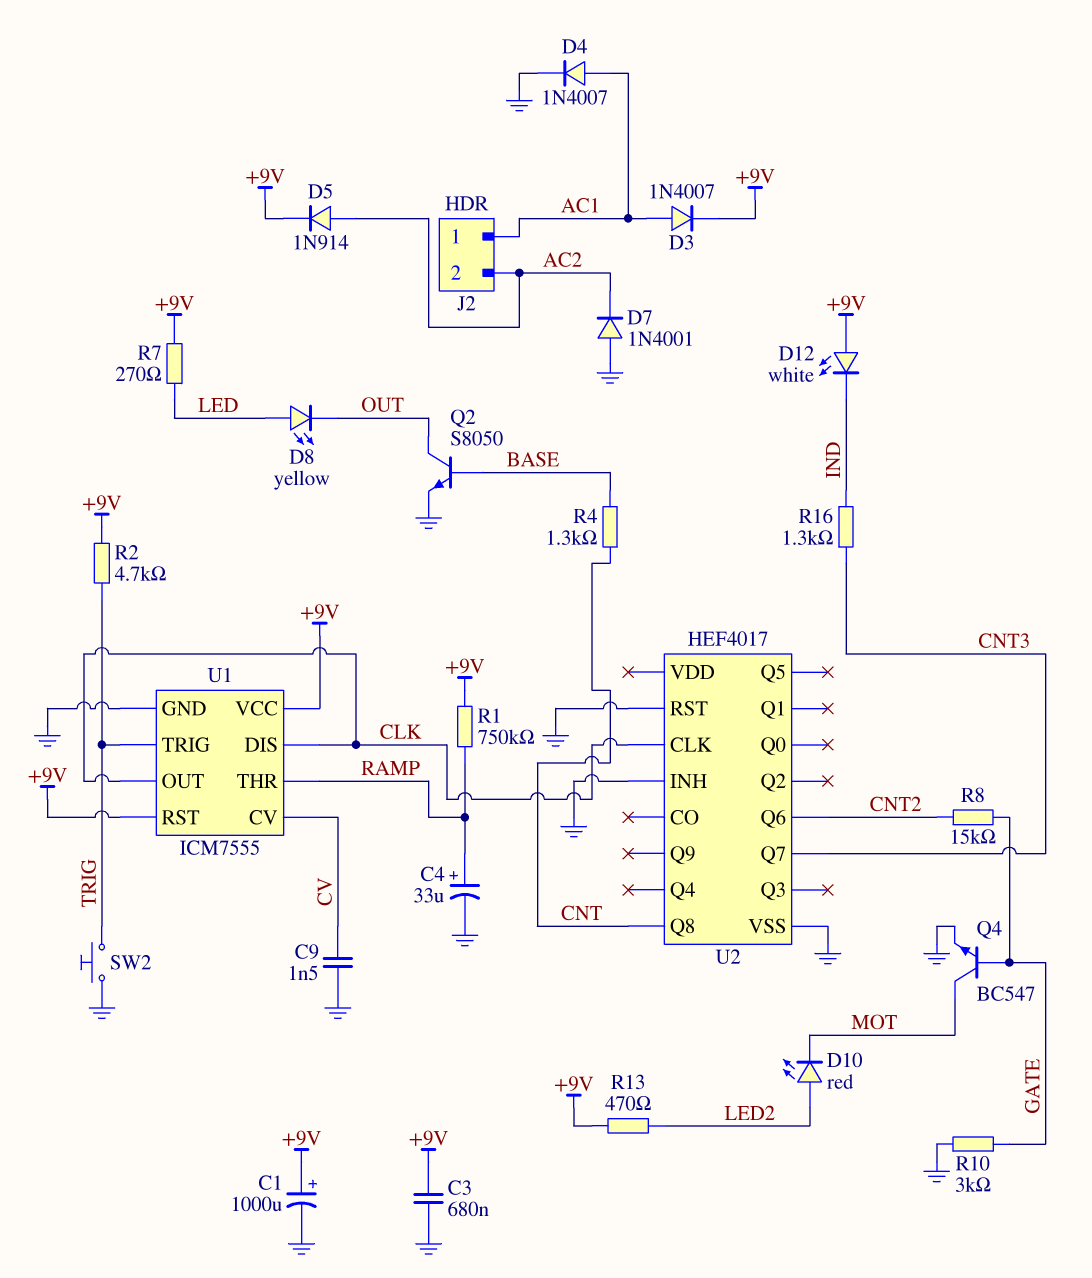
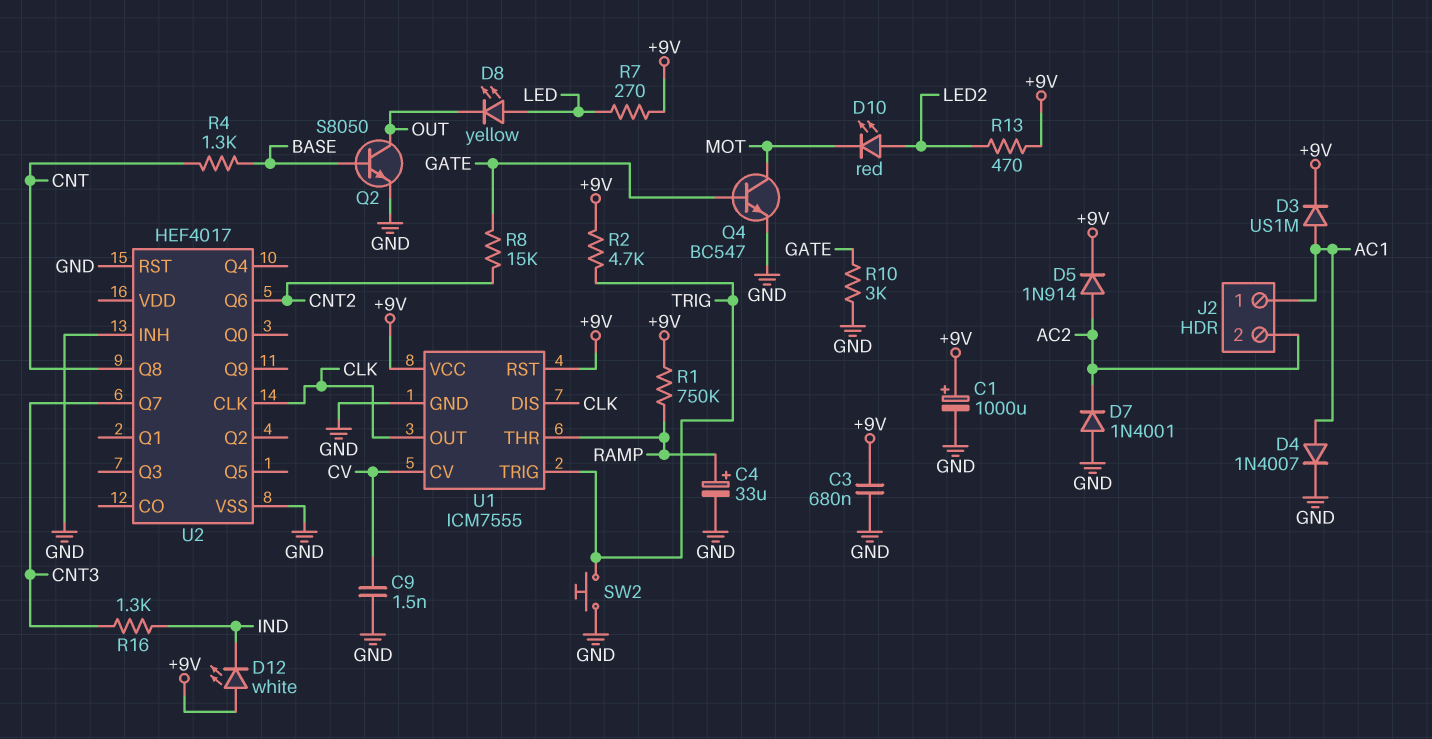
D3: diode 1N4007 (A AC1, K +9V) -> diode US1M (A AC1, K +9V)

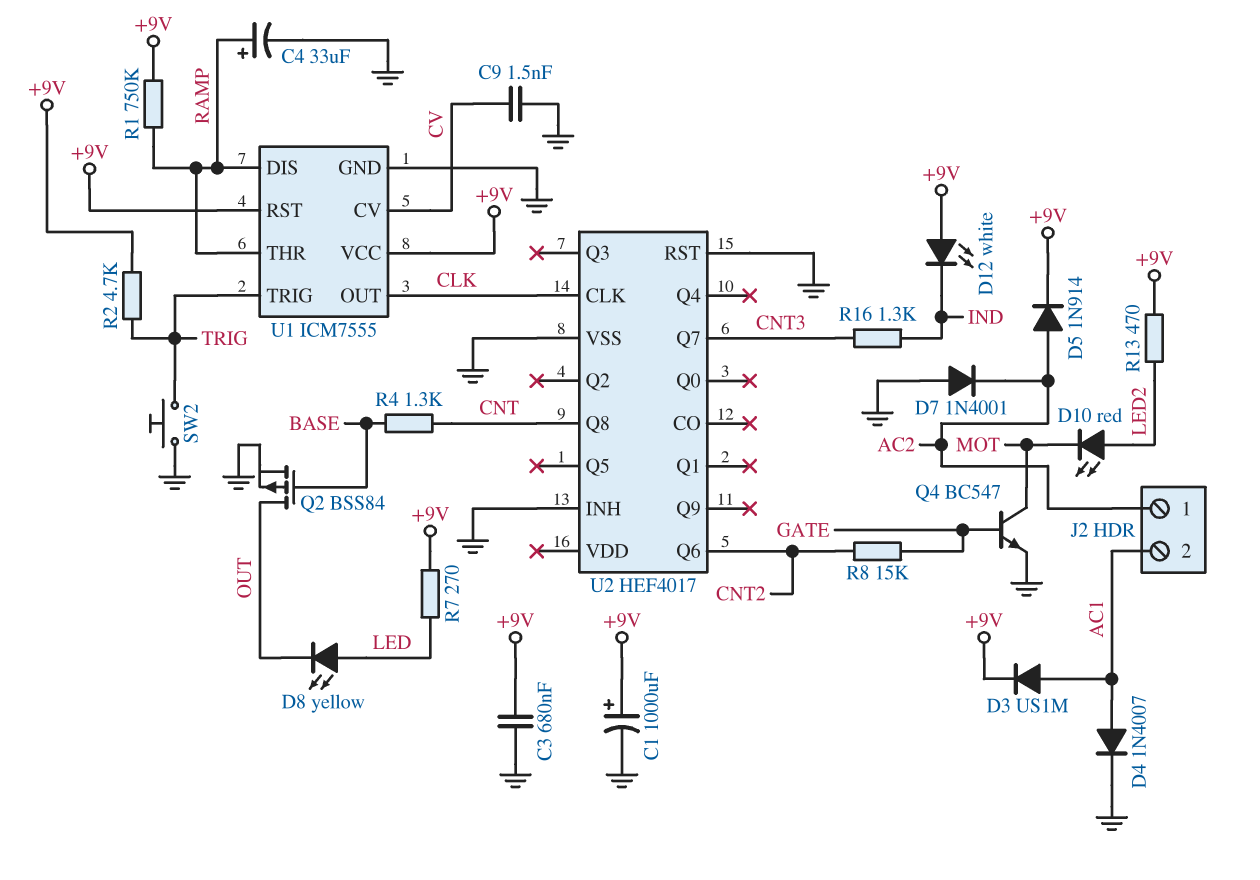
J2 pin 1: AC1 -> AC2
J2 pin 2: AC2 -> AC1
Q2: NPN S8050 (B BASE, C OUT, E GND) -> PMOS BSS84 (G BASE, D OUT, S GND)
R10: 3k (GATE, GND) -> none
U1 pin DIS: CLK -> RAMP

